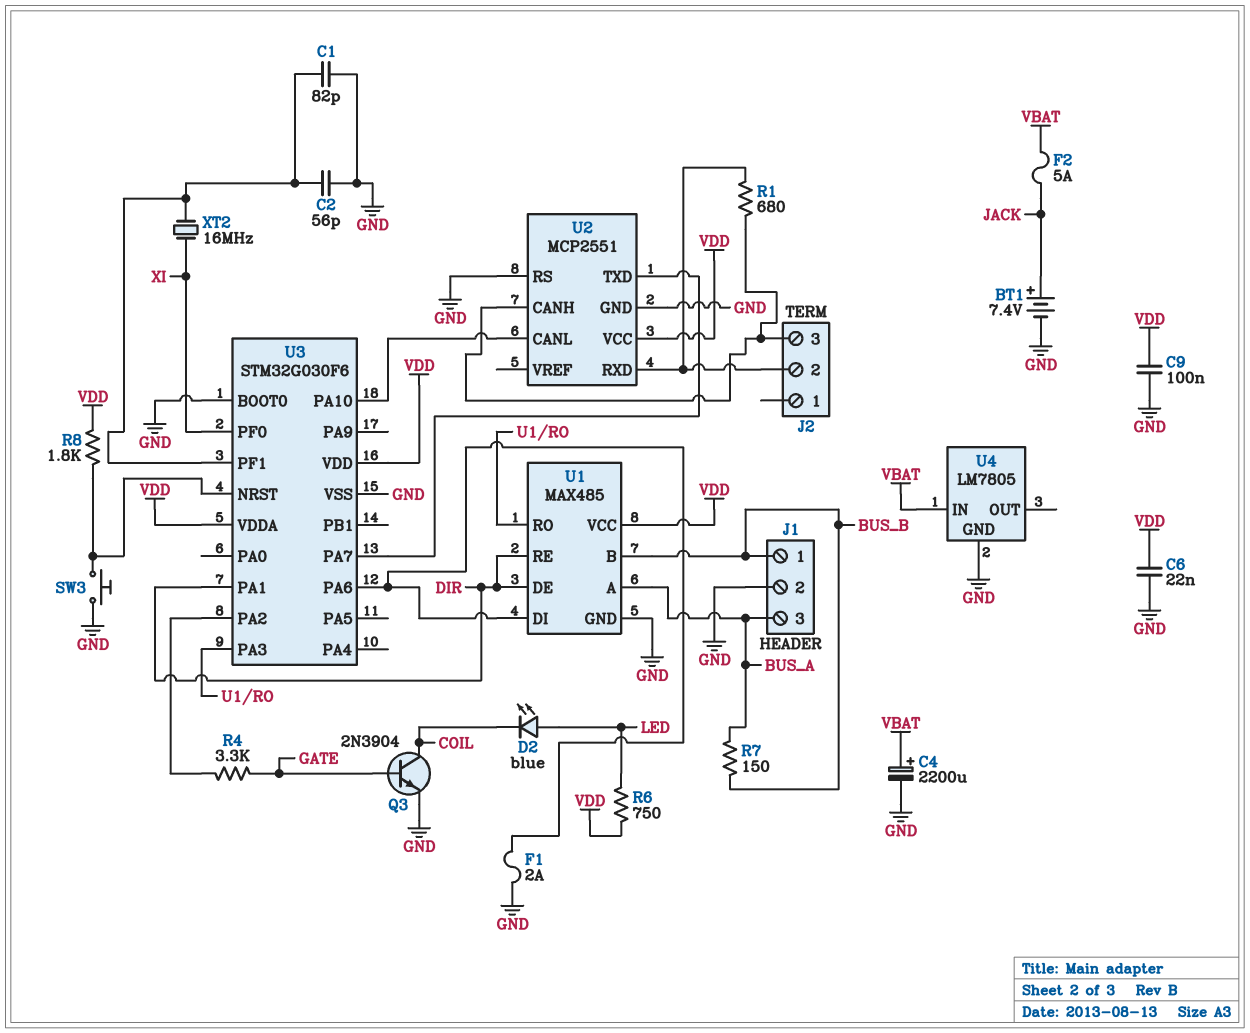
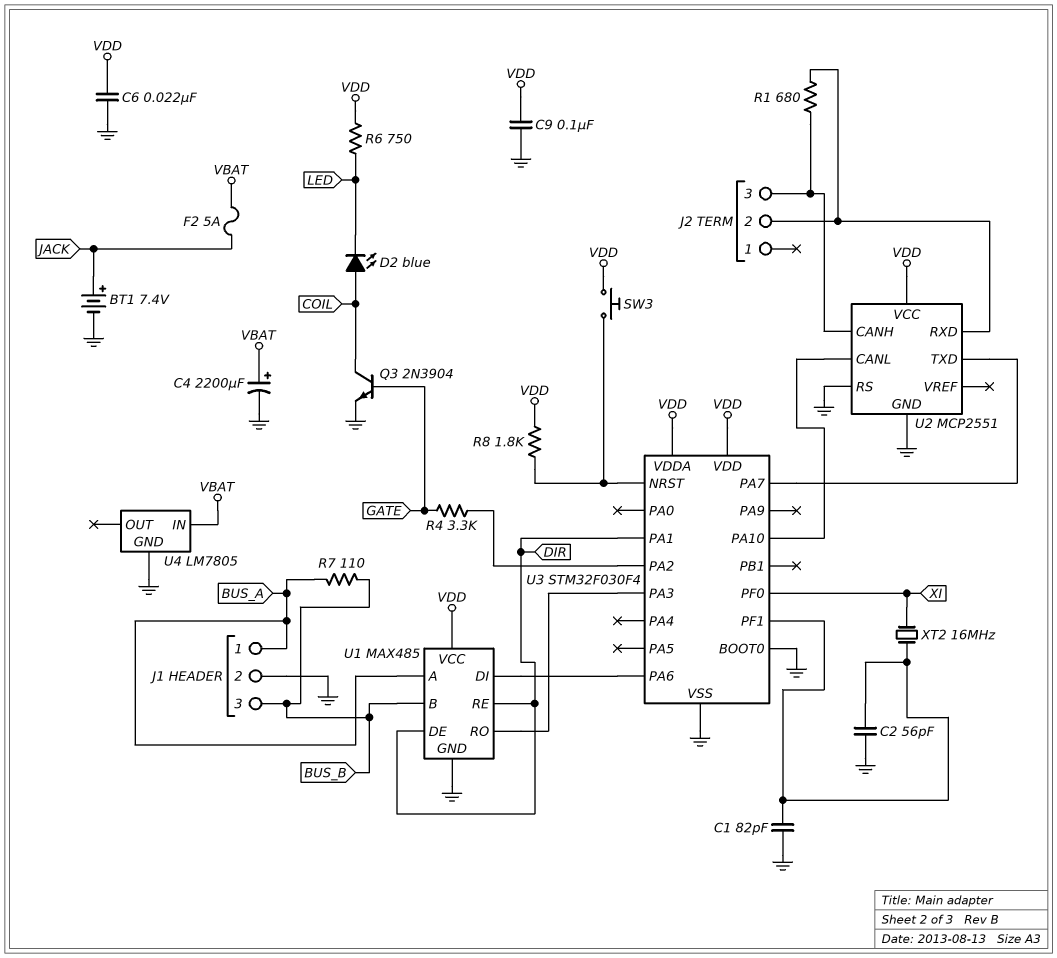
D2: LED blue (A LED, K COIL) -> LED blue (A COIL, K LED)
F1: 2A (GND, U1/DI) -> none
J1 pin 1: BUS_B -> BUS_A
J1 pin 3: BUS_A -> BUS_B
R7: 150 (BUS_A, BUS_B) -> 110 (BUS_A, BUS_B)
SW3: button (GND, U3/NRST) -> button (U3/NRST, VDD)
U3: STM32G030F6 -> STM32F030F4

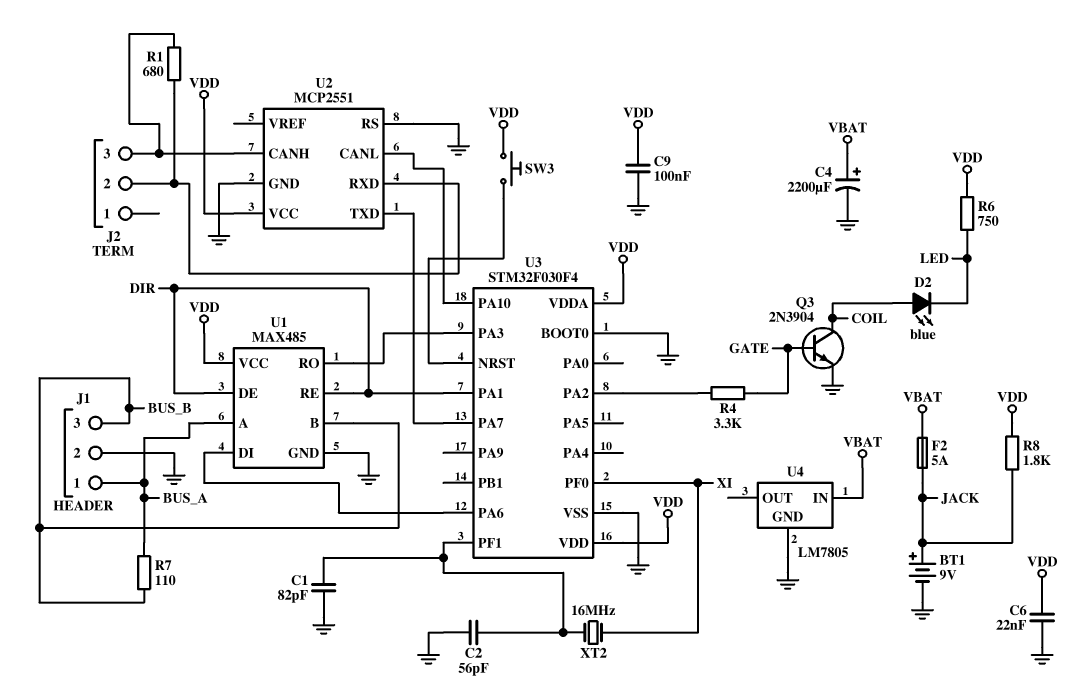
BT1: 7.4V (plus JACK, minus GND) -> 9V (plus JACK, minus GND)
R8: 1.8k (U3/NRST, VDD) -> 1.8k (JACK, VDD)

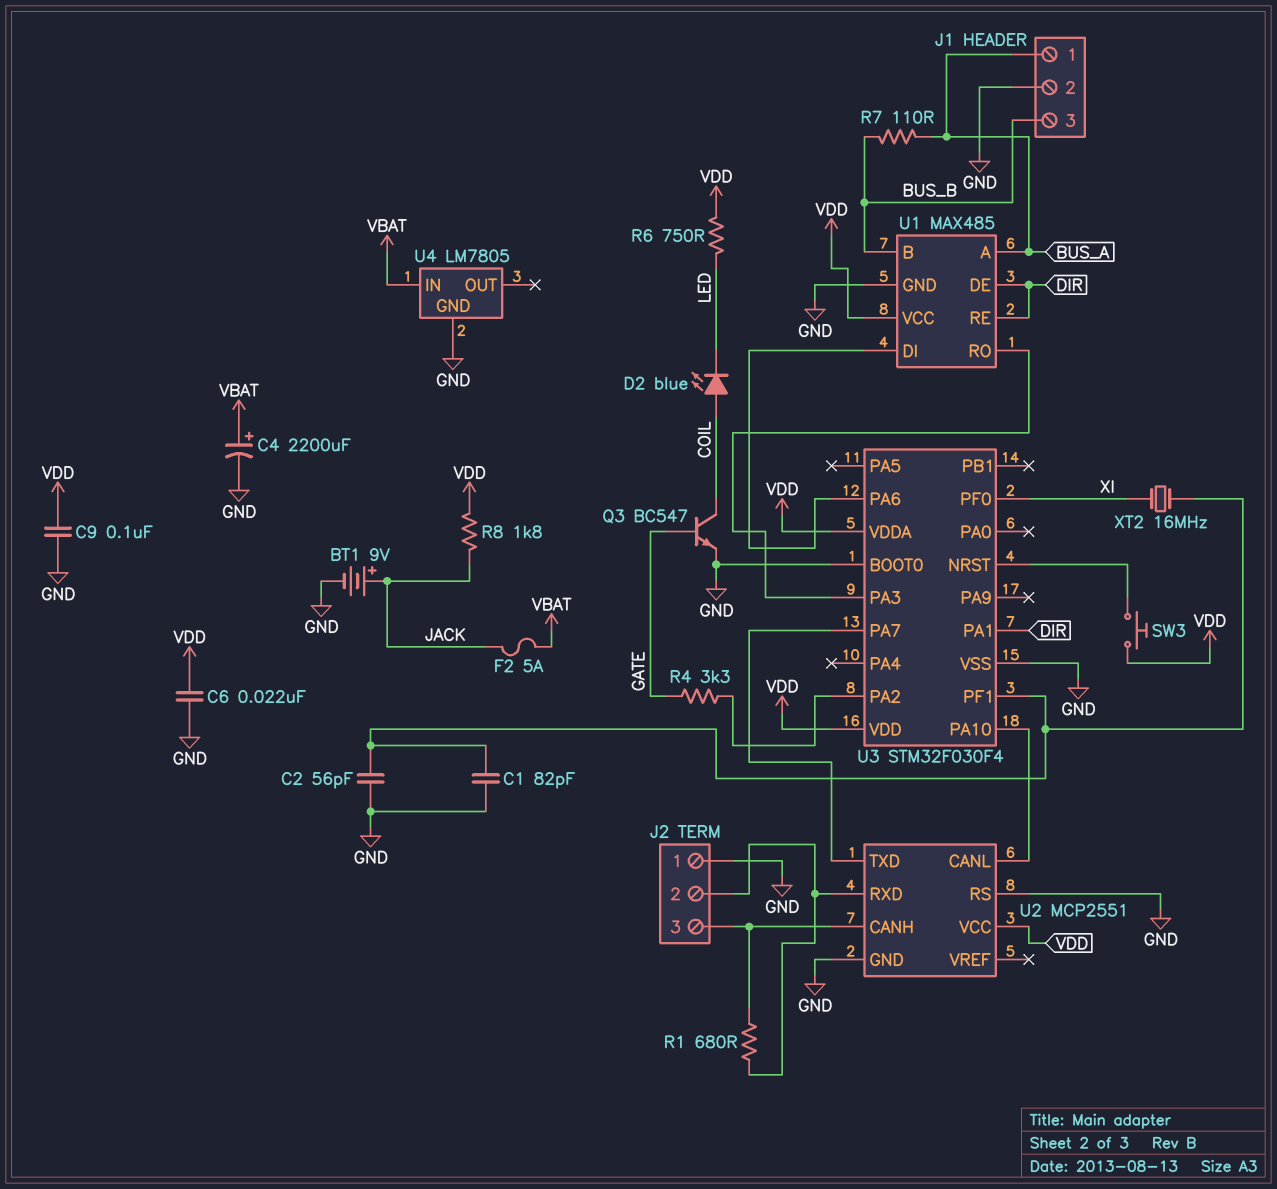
J2 pin 1: none -> GND
Q3: NPN 2N3904 (B GATE, C COIL, E GND) -> NPN BC547 (B GATE, C COIL, E GND)

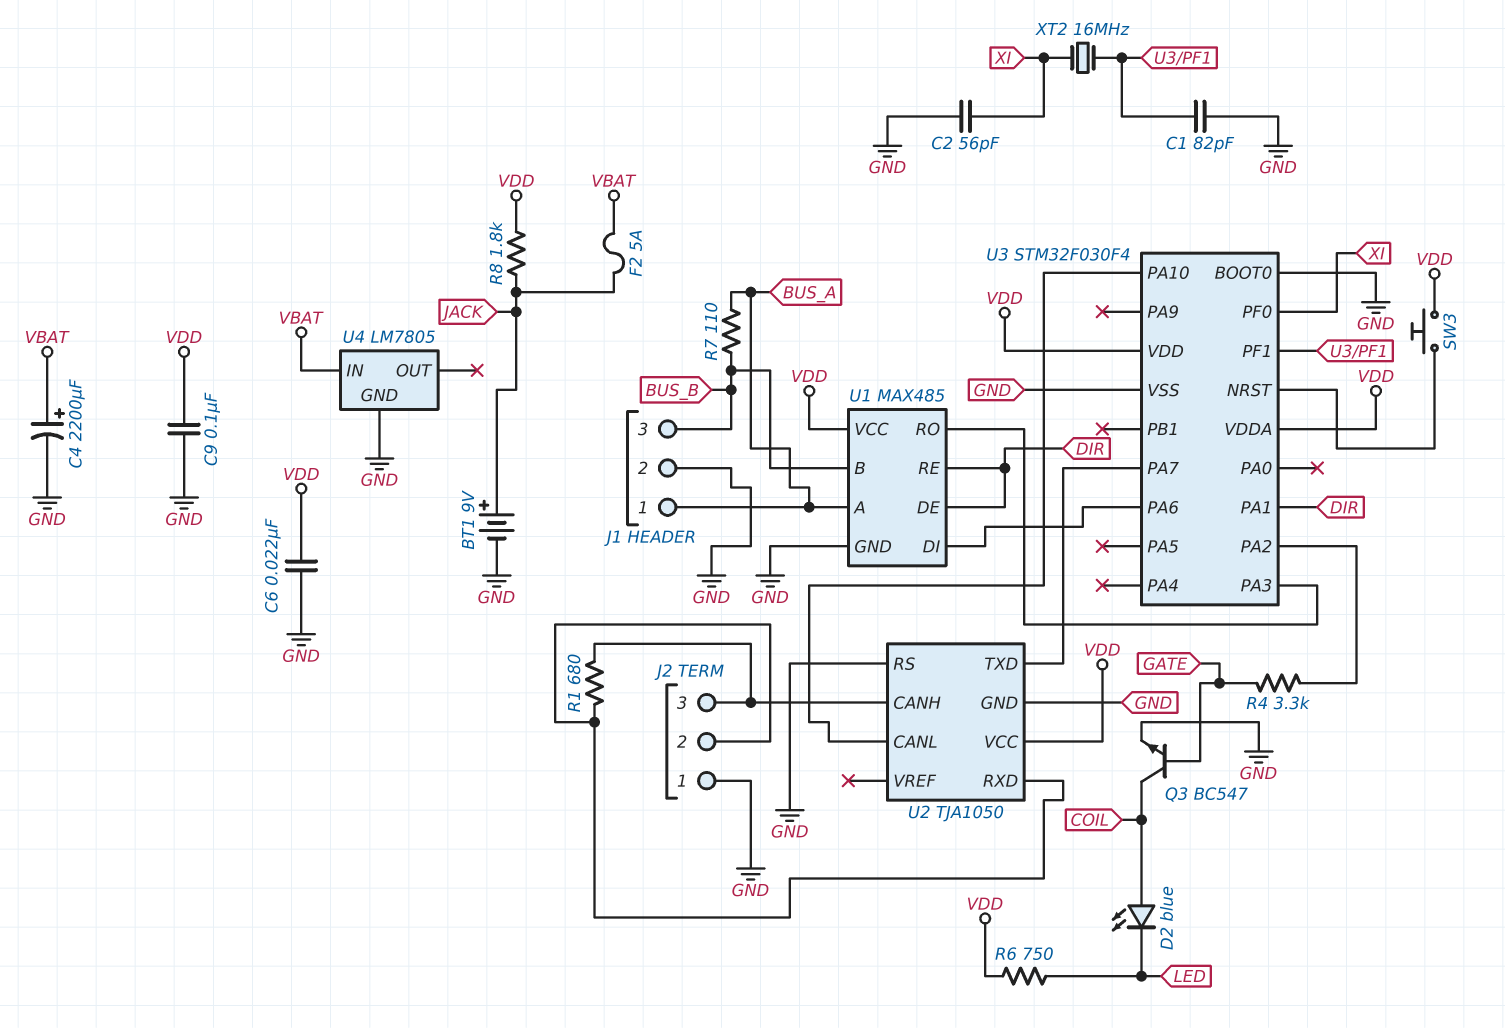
C2: 56pF (GND, U3/PF1) -> 56pF (GND, XI)
U2: MCP2551 -> TJA1050

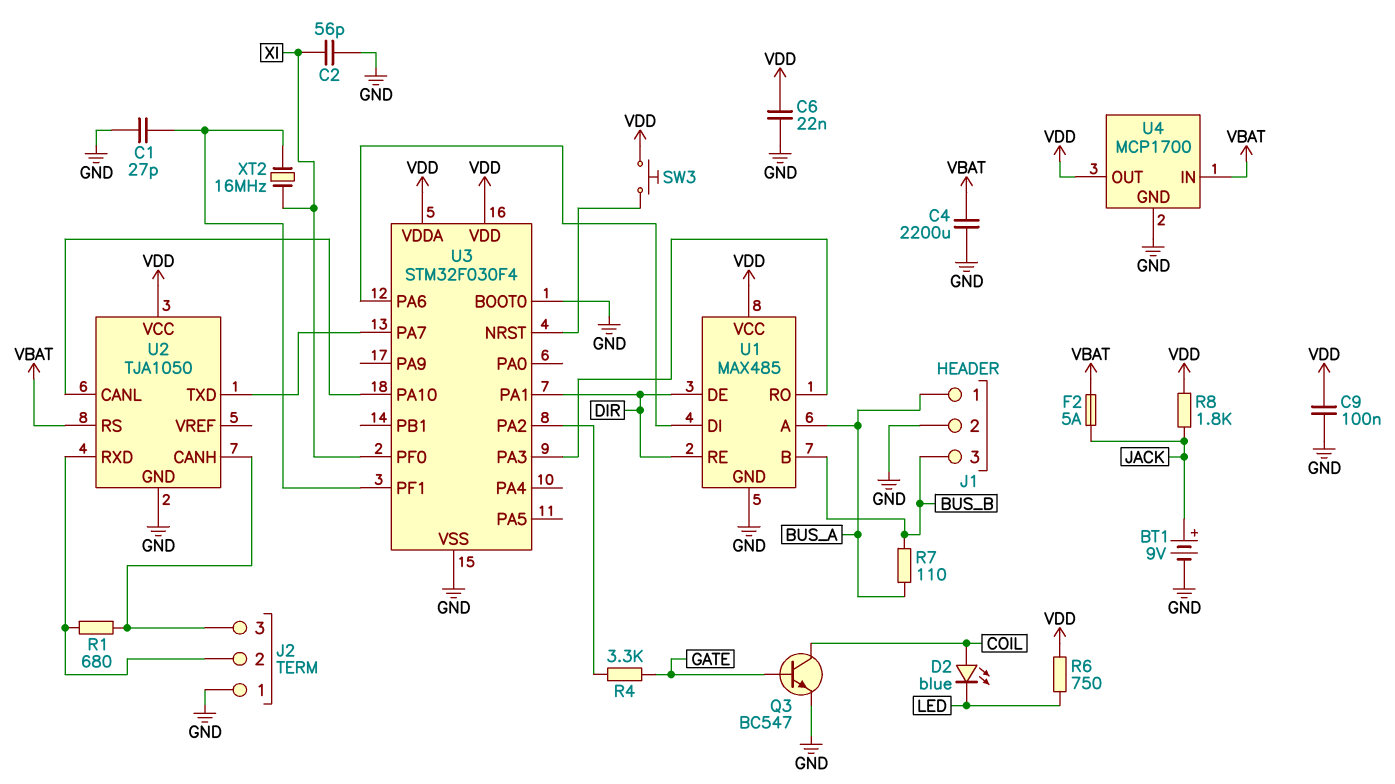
C1: 82pF (GND, U3/PF1) -> 27pF (GND, U3/PF1)
C4: 2200uF (plus VBAT, minus GND) -> 2200uF (GND, VBAT)
U2 pin RS: GND -> VBAT
U4: LM7805 -> MCP1700
U4 pin OUT: none -> VDD

